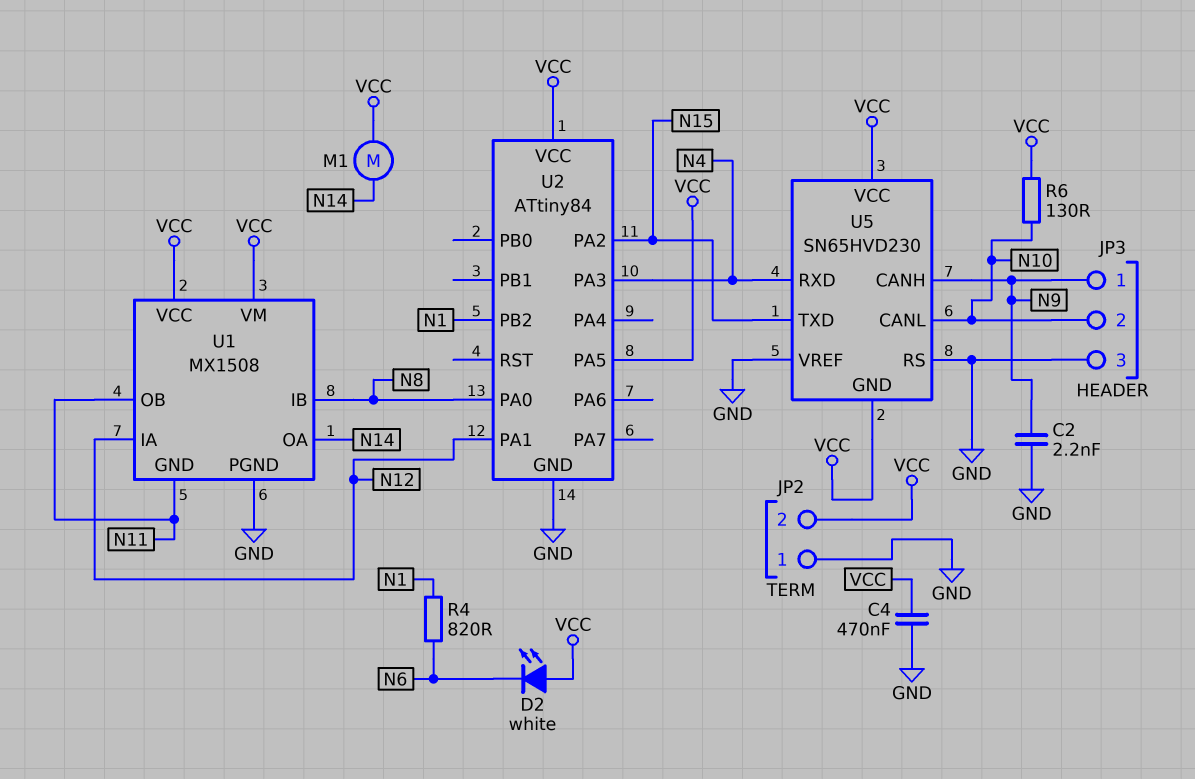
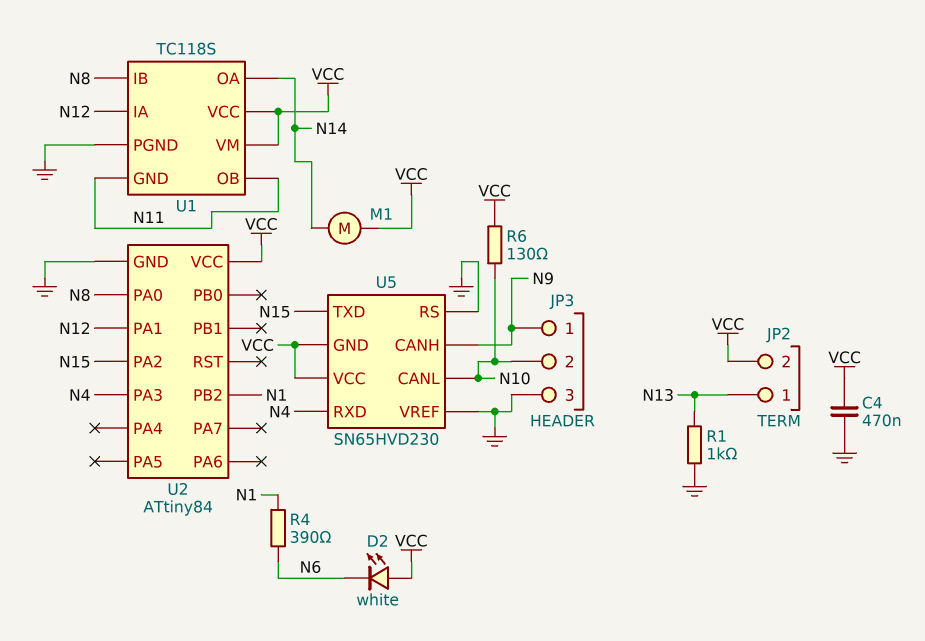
C2: 2.2nF (GND, N9) -> none
JP2 pin 1: GND -> N13
R1: none -> 1k (GND, N13)
R4: 820 (N1, N6) -> 390 (N1, N6)
U1: MX1508 -> TC118S
U2 pin PA5: VCC -> none

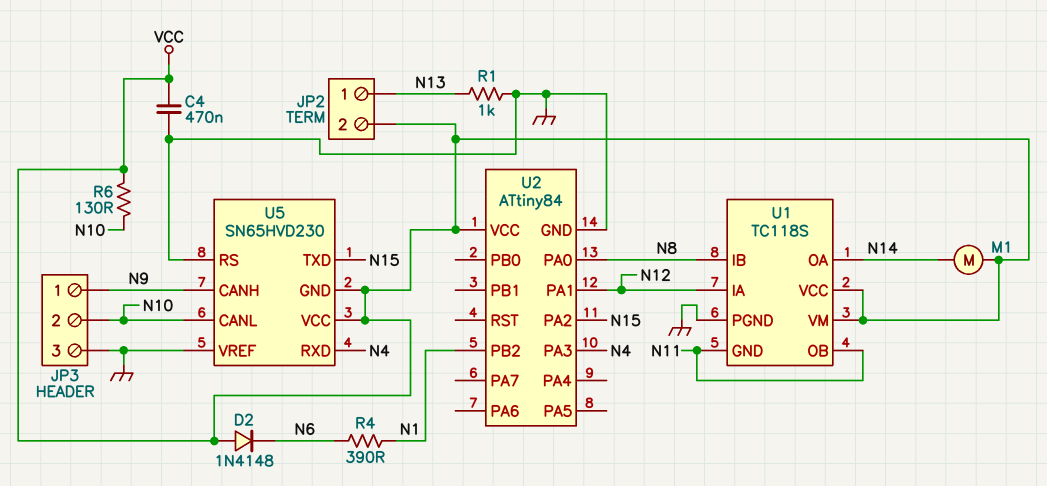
D2: LED white (A VCC, K N6) -> diode 1N4148 (A VCC, K N6)

